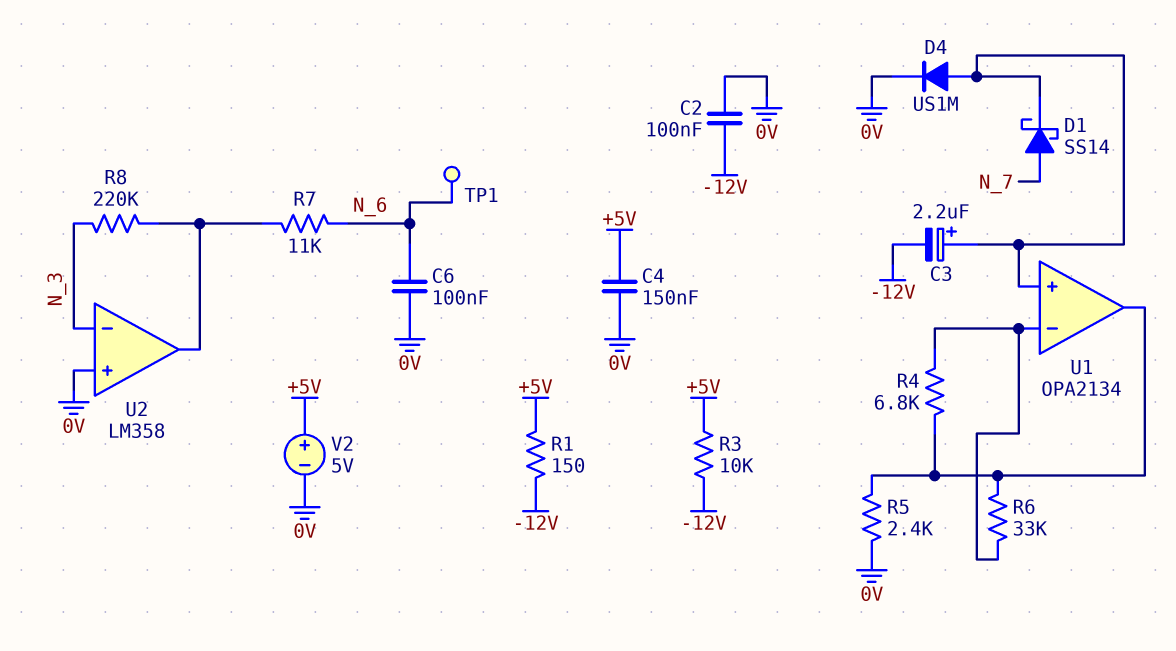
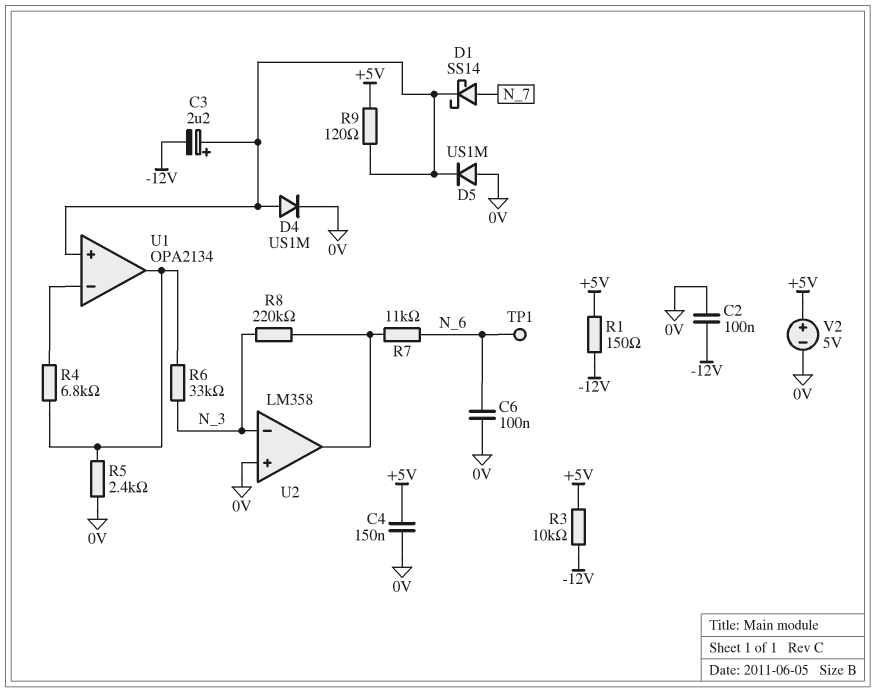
D5: none -> diode US1M (A 0V, K U1/in+)
R6: 33k (U1/in-, U1/out) -> 33k (N_3, U1/out)
R9: none -> 120 (+5V, U1/in+)

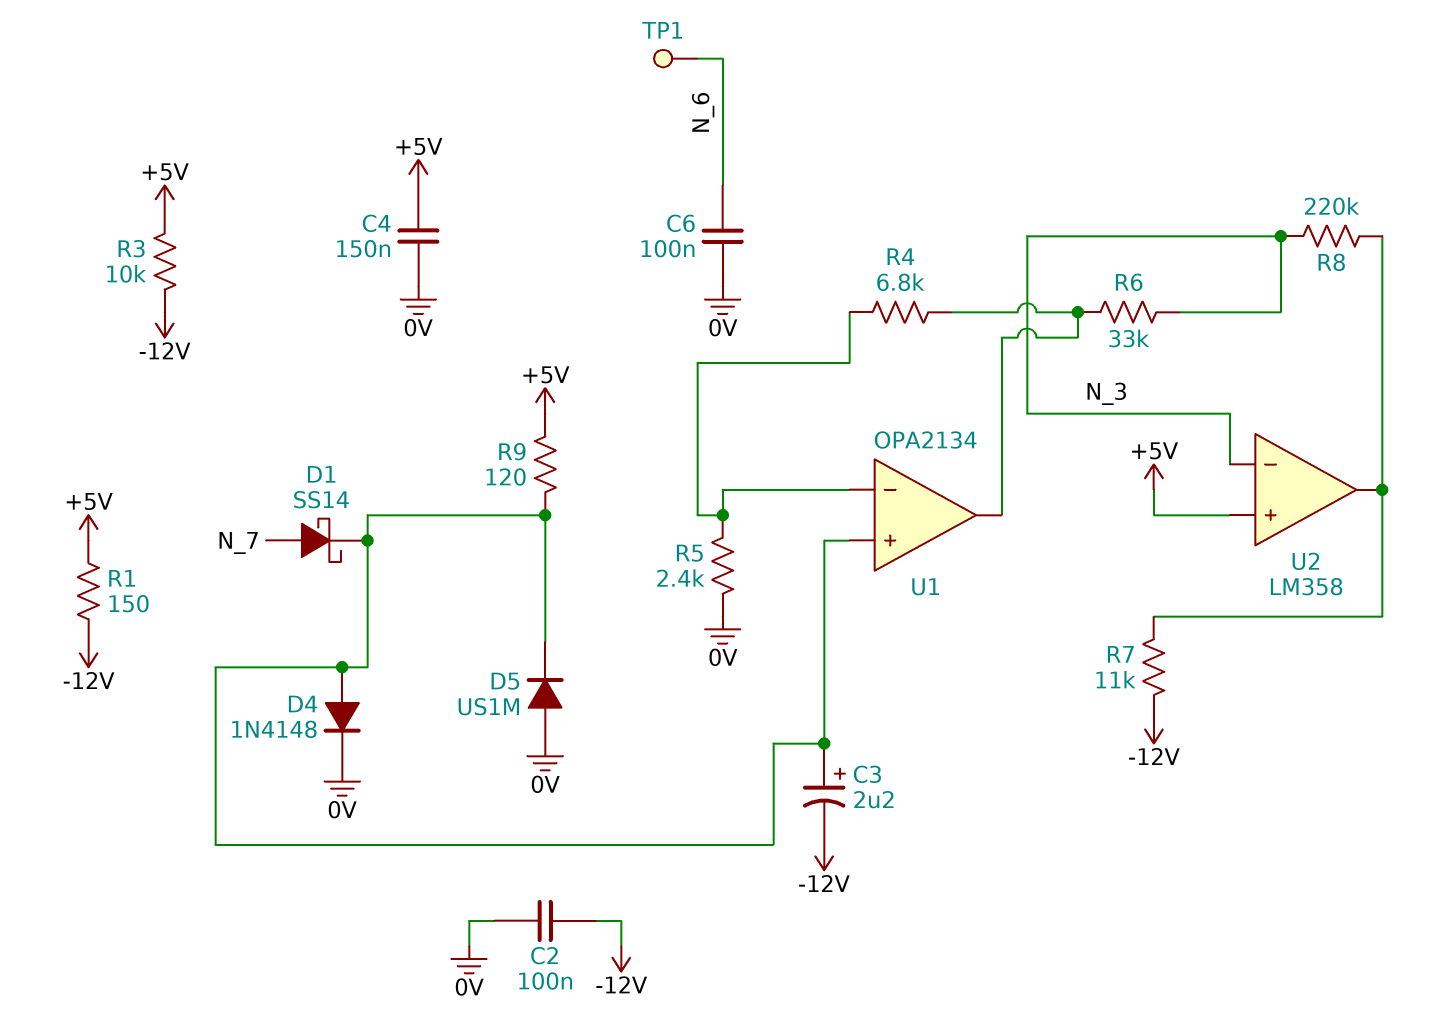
D4: diode US1M (A U1/in+, K 0V) -> diode 1N4148 (A U1/in+, K 0V)
R5: 2.4k (0V, U1/out) -> 2.4k (0V, U1/in-)
R7: 11k (N_6, U2/out) -> 11k (-12V, U2/out)
U2 pin in+: 0V -> +5V
V2: 5V (plus +5V, minus 0V) -> none

